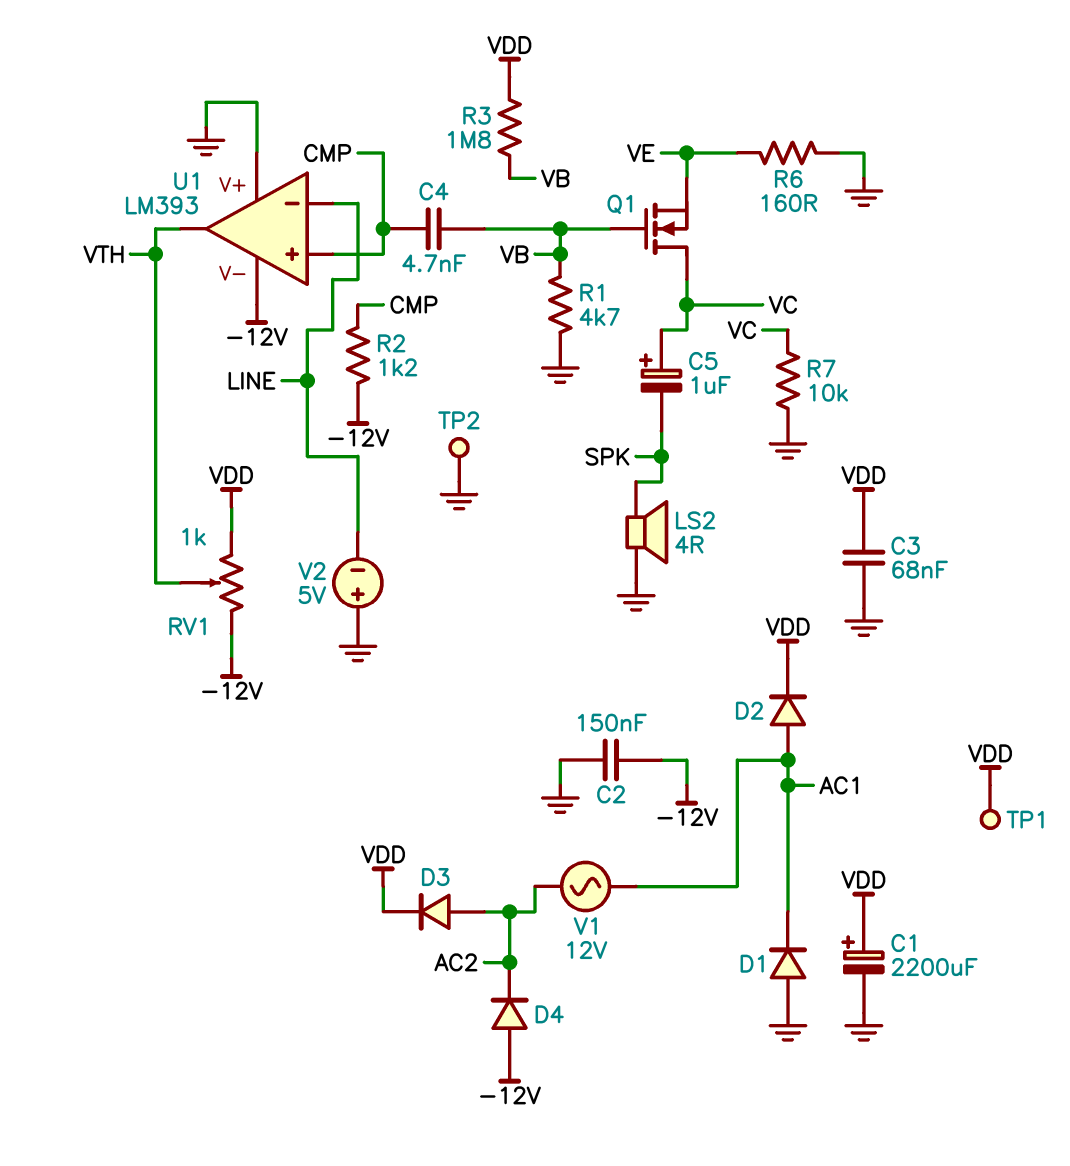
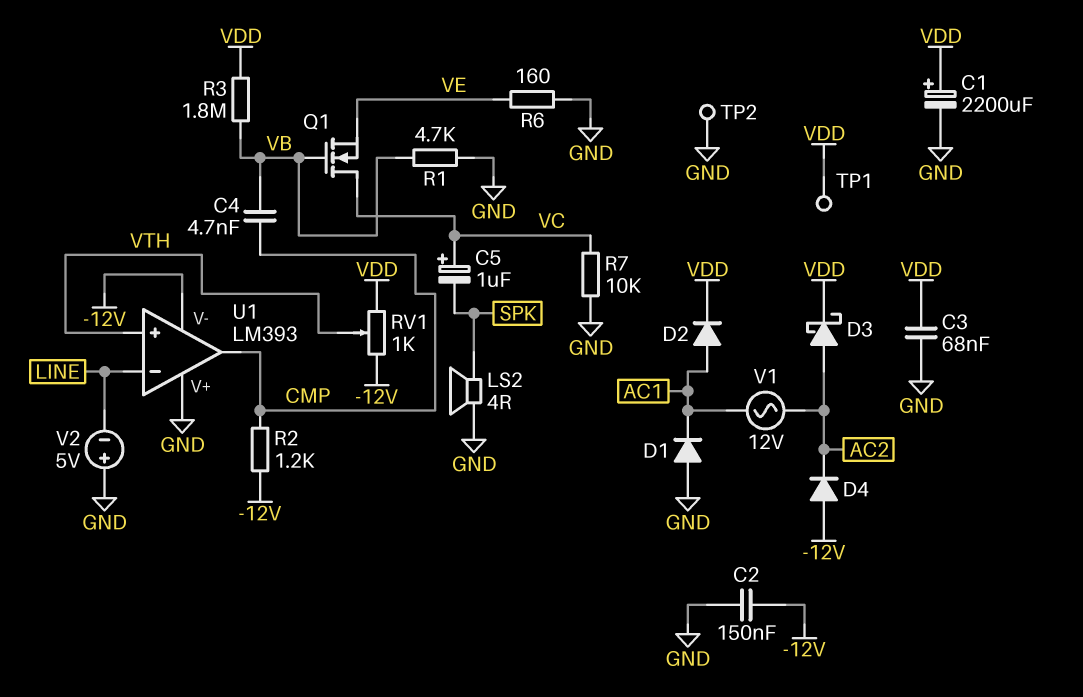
D3: diode (A AC2, K VDD) -> schottky (A AC2, K VDD)
U1 pin in+: CMP -> VTH
U1 pin out: VTH -> CMP

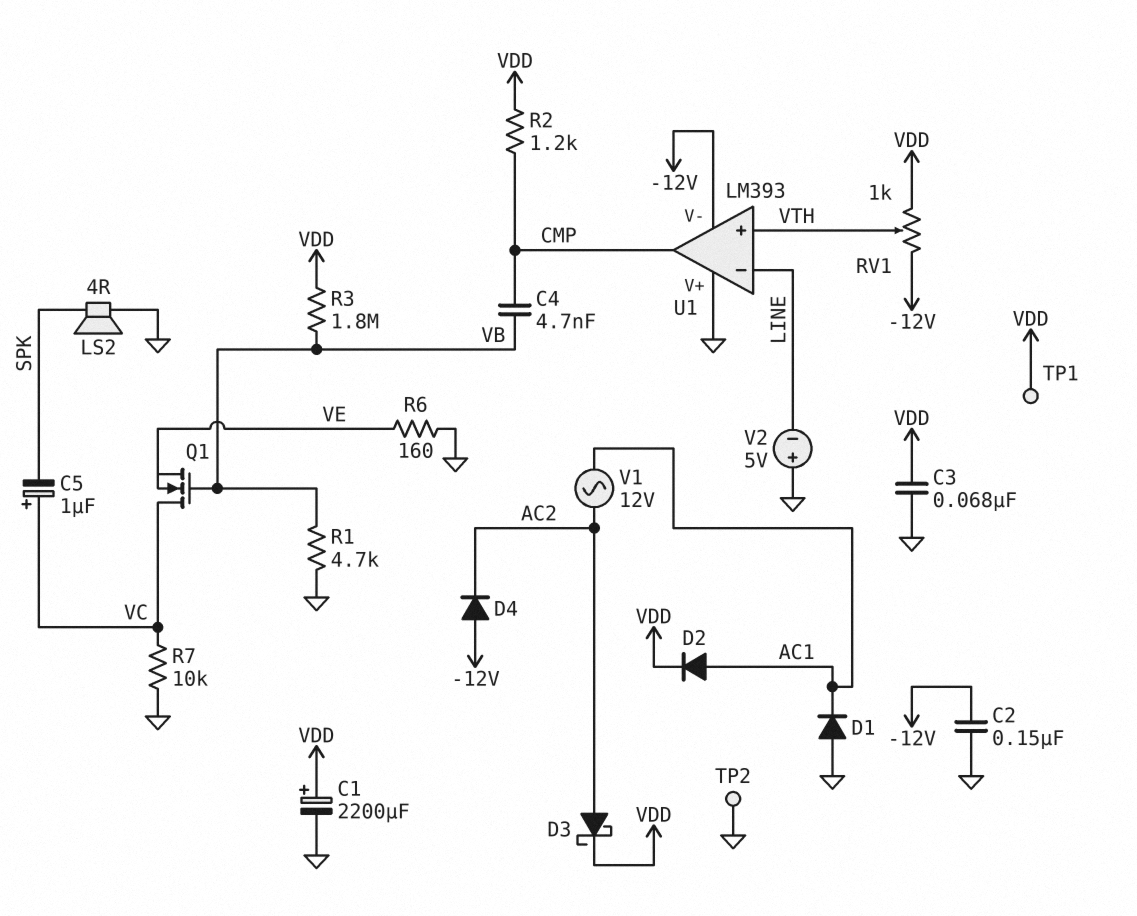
R2: 1.2k (-12V, CMP) -> 1.2k (CMP, VDD)

